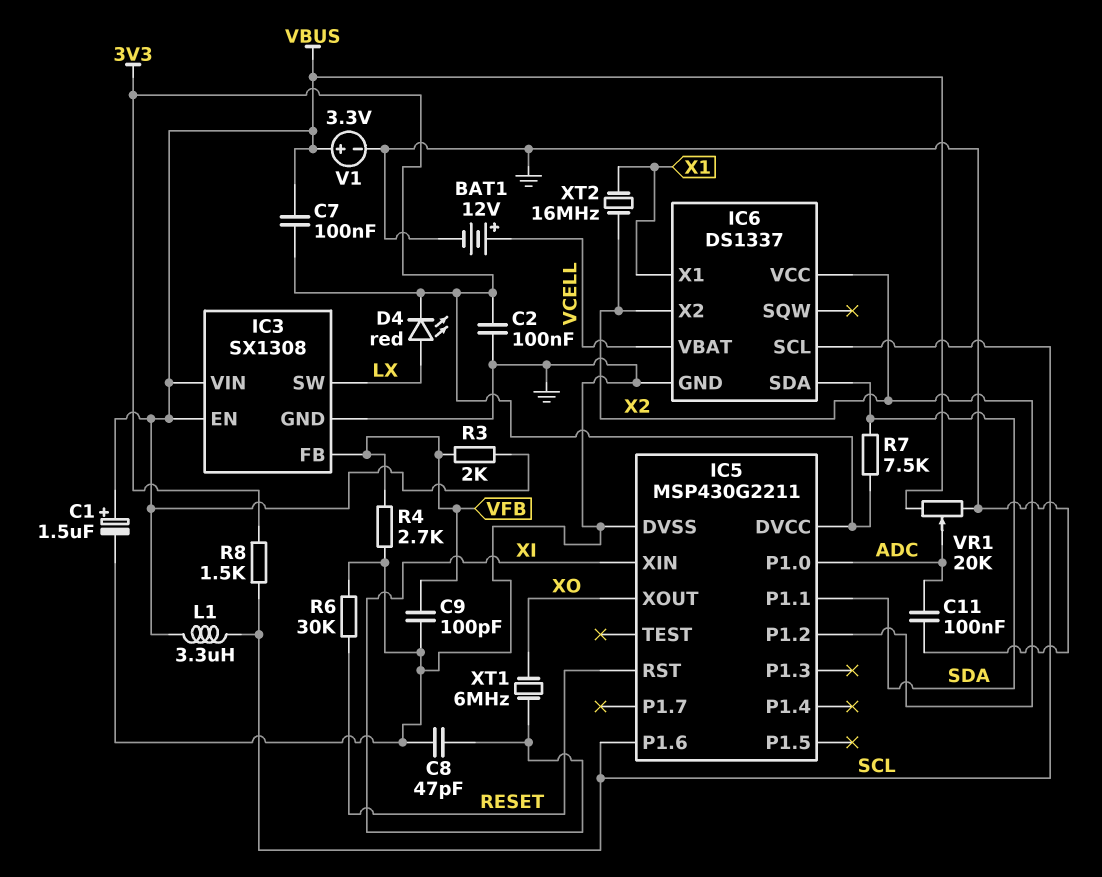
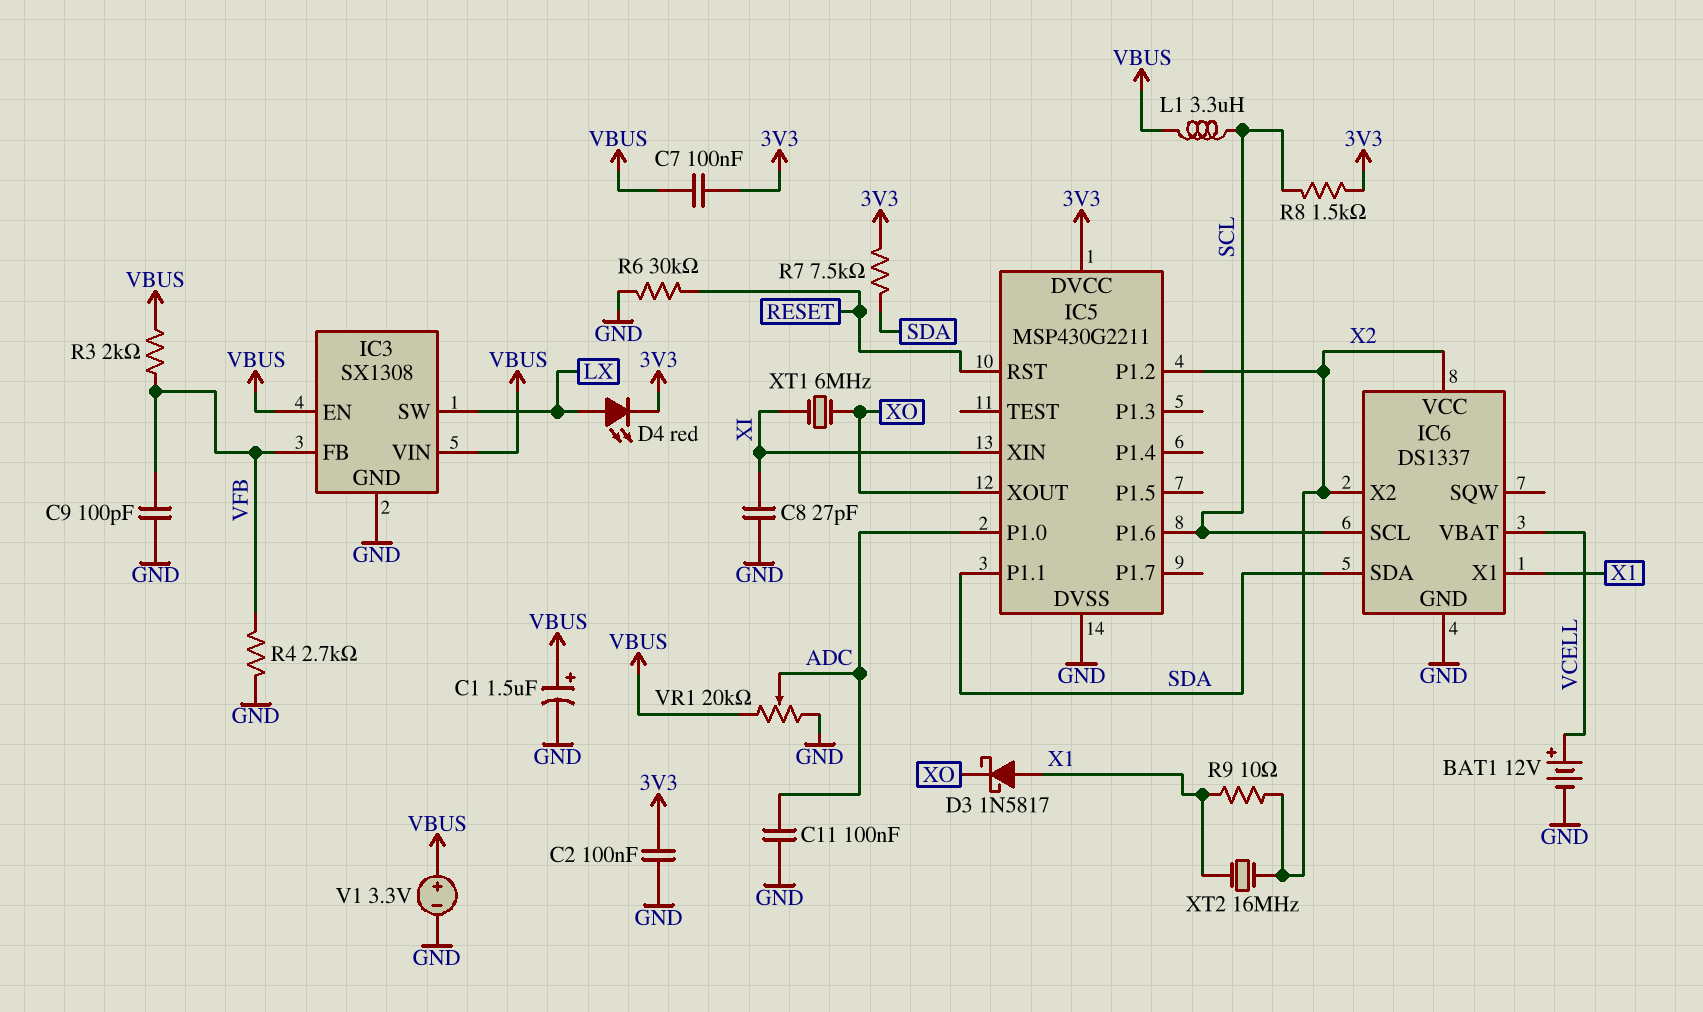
C8: 47pF (GND, XI) -> 27pF (GND, XI)
D3: none -> schottky 1N5817 (A X1, K XO)
R9: none -> 10 (X1, X2)

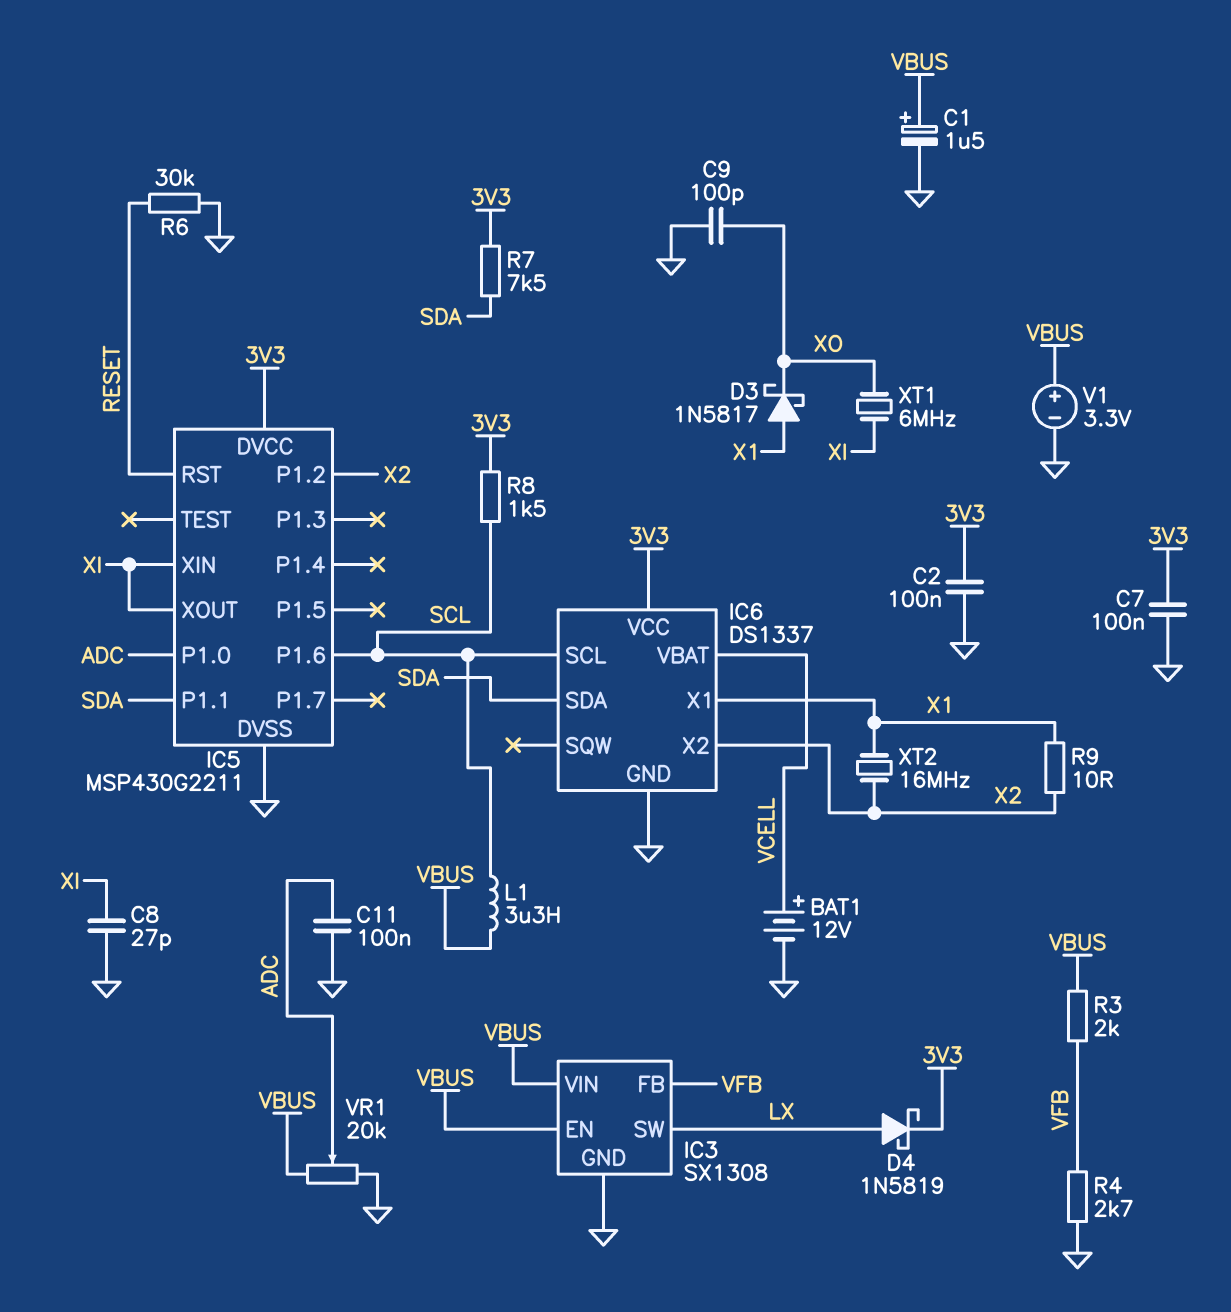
C7: 100nF (3V3, VBUS) -> 100nF (3V3, GND)
C9: 100pF (GND, VFB) -> 100pF (GND, XO)
D4: LED red (A LX, K 3V3) -> schottky 1N5819 (A LX, K 3V3)
IC5 pin XOUT: XO -> XI
IC6 pin VCC: X2 -> 3V3

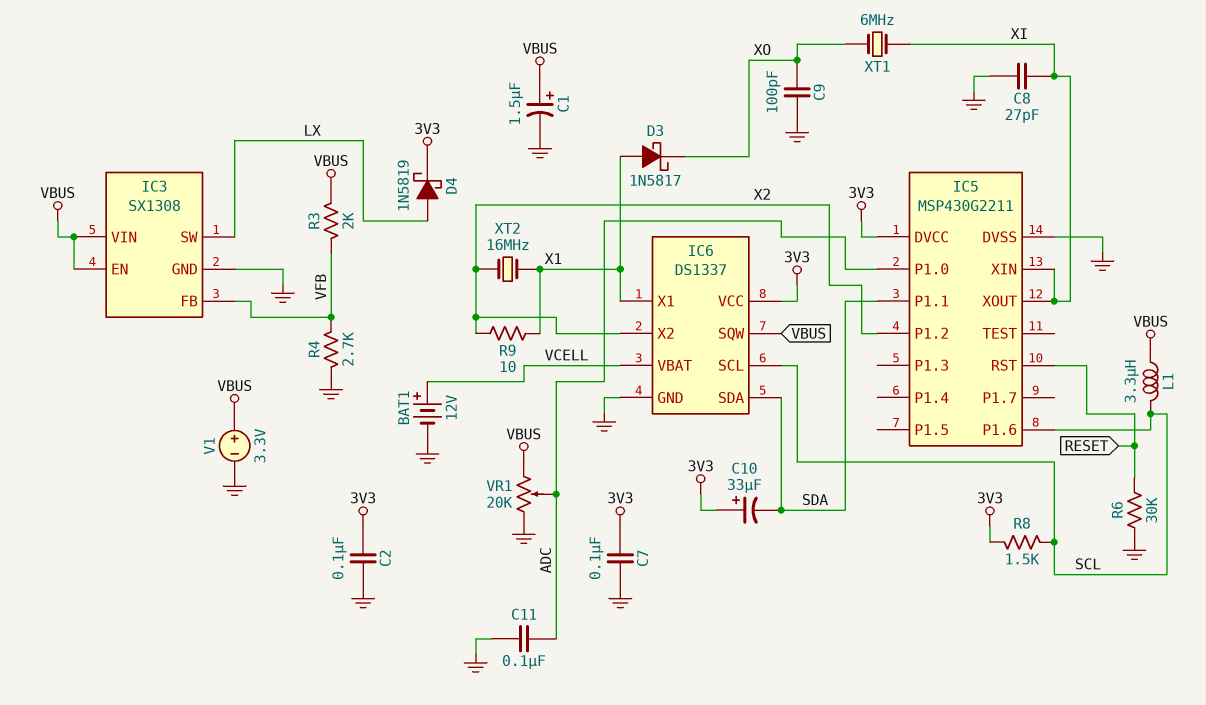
C10: none -> 33uF (plus 3V3, minus SDA)
IC6 pin SQW: none -> VBUS
R7: 7.5k (3V3, SDA) -> none

